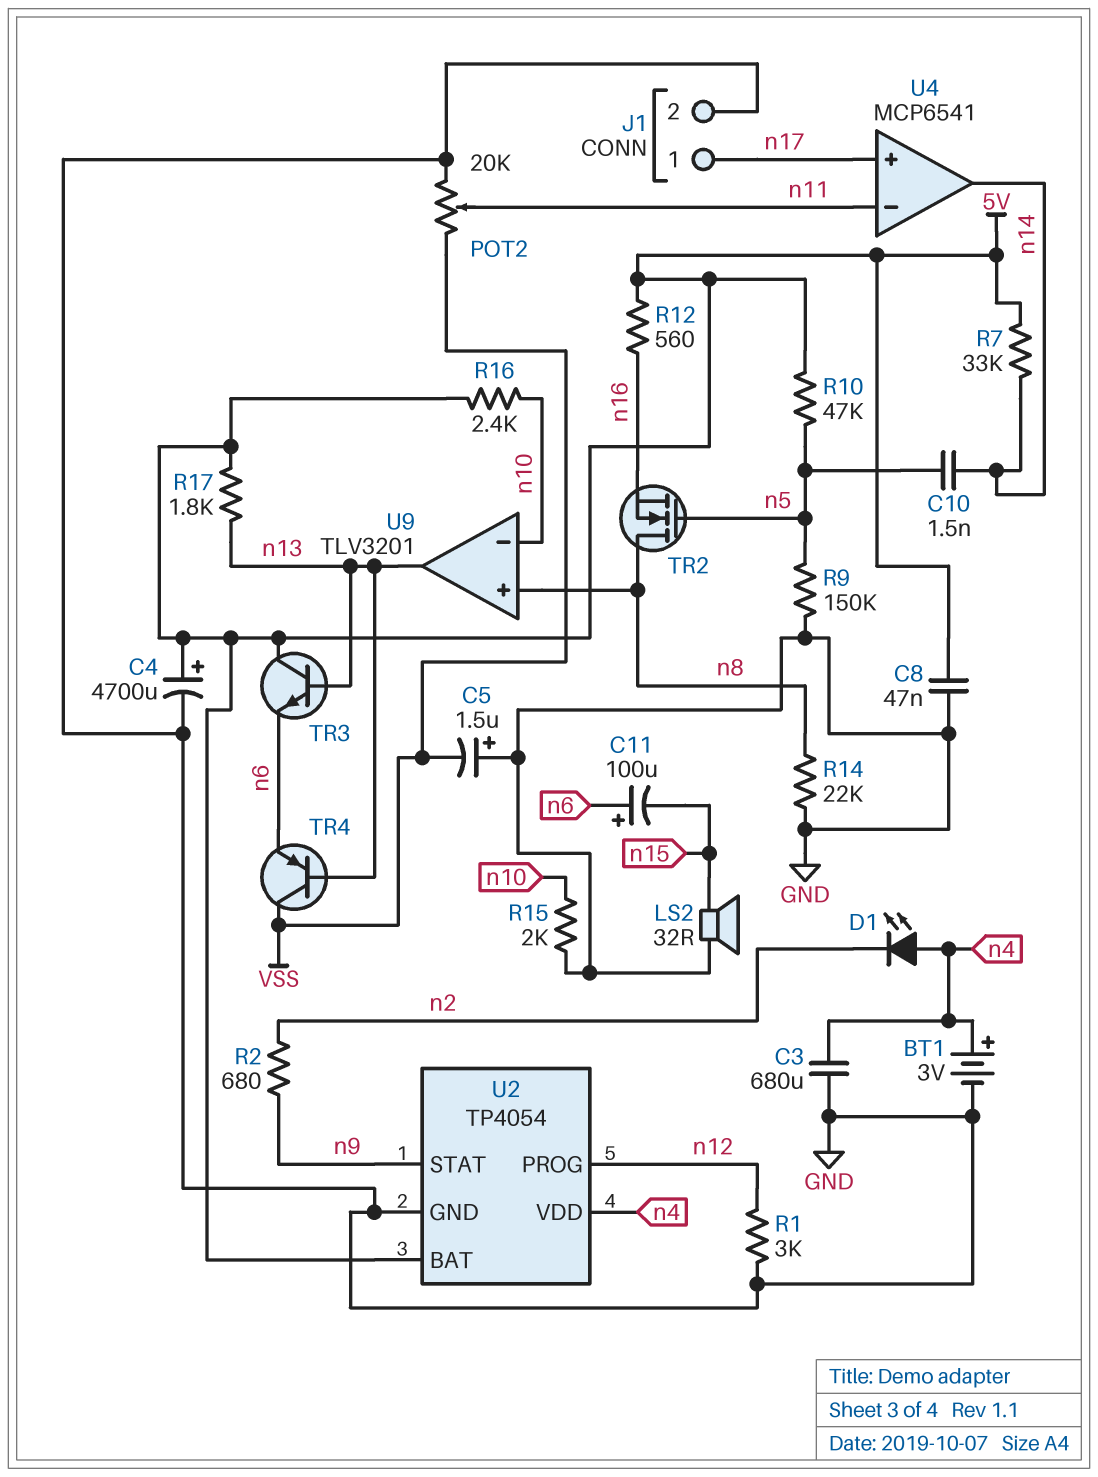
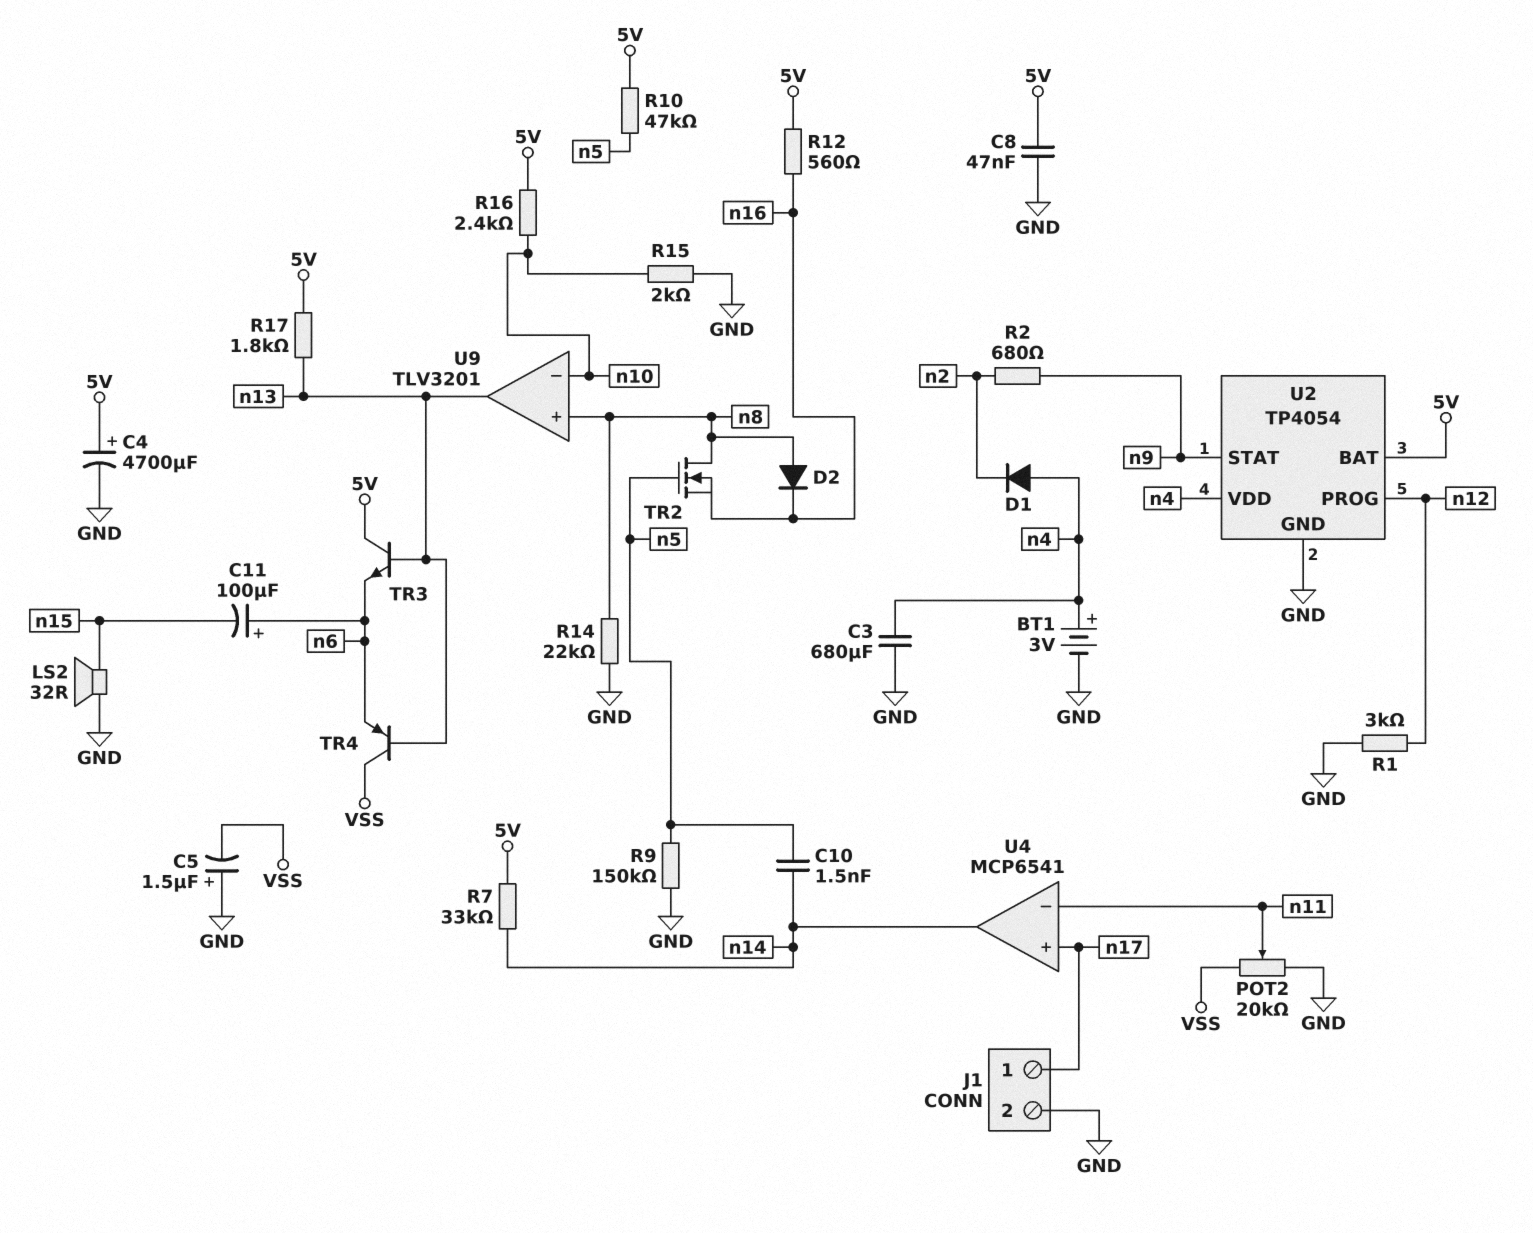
D1: LED (A n4, K n2) -> diode (A n4, K n2)
D2: none -> diode (A n8, K n16)

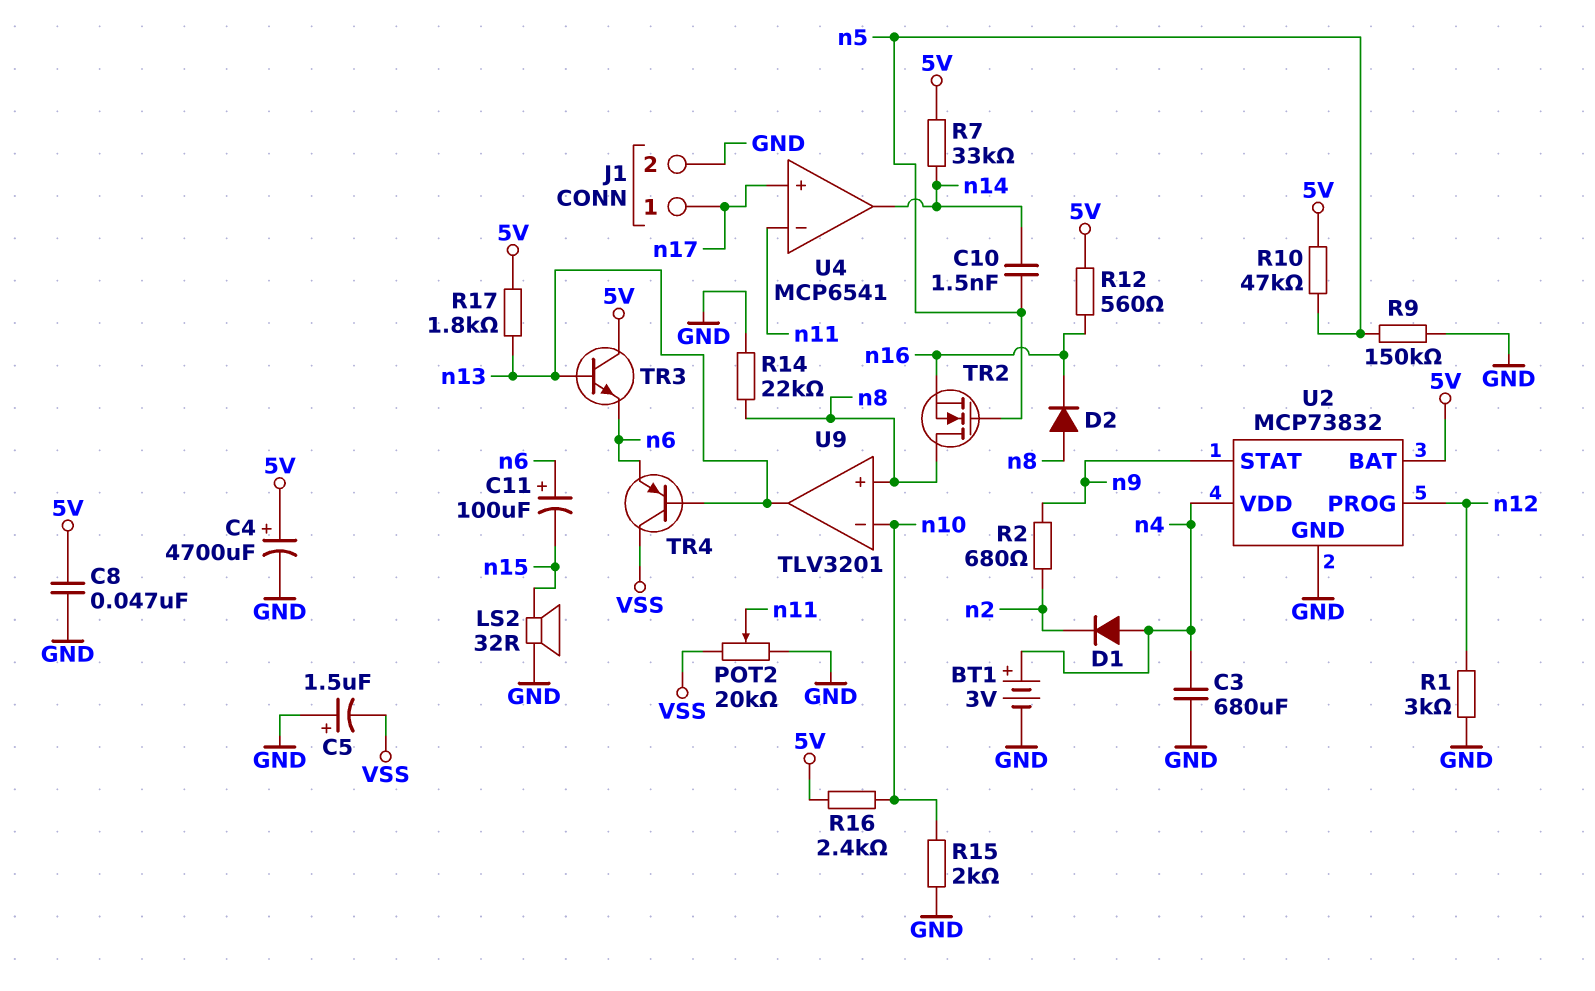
U2: TP4054 -> MCP73832

